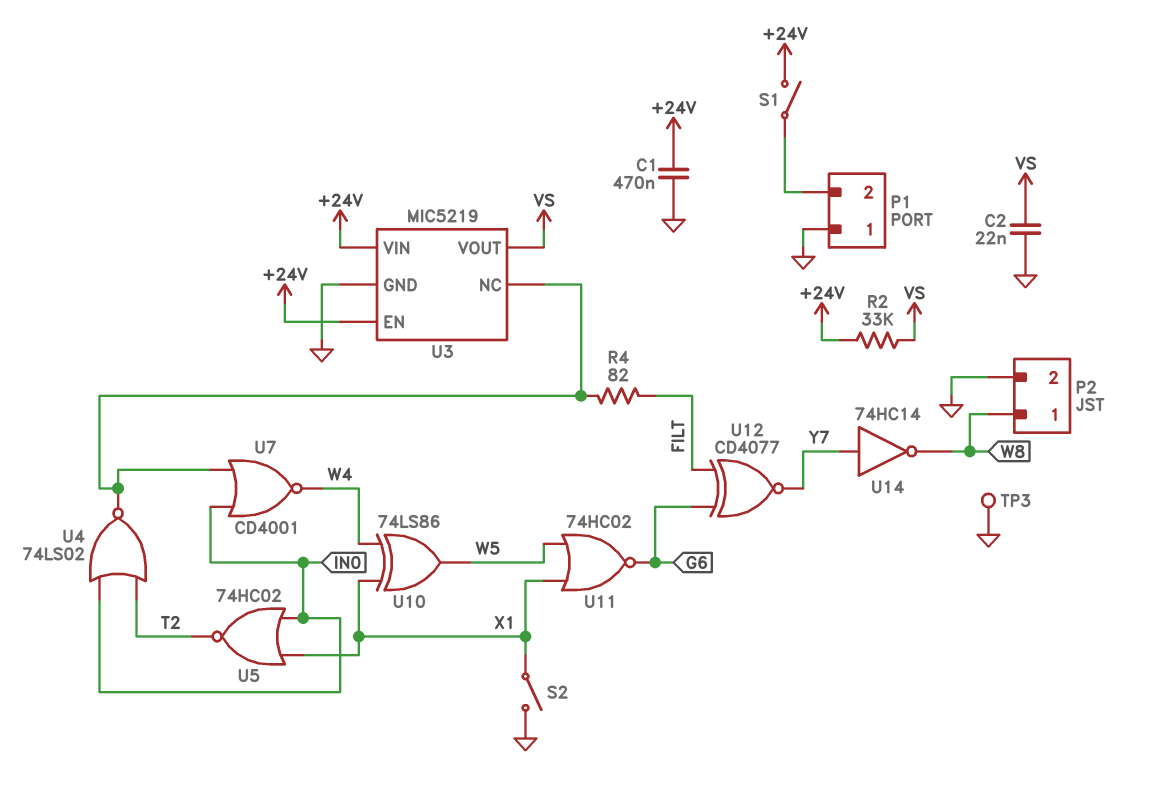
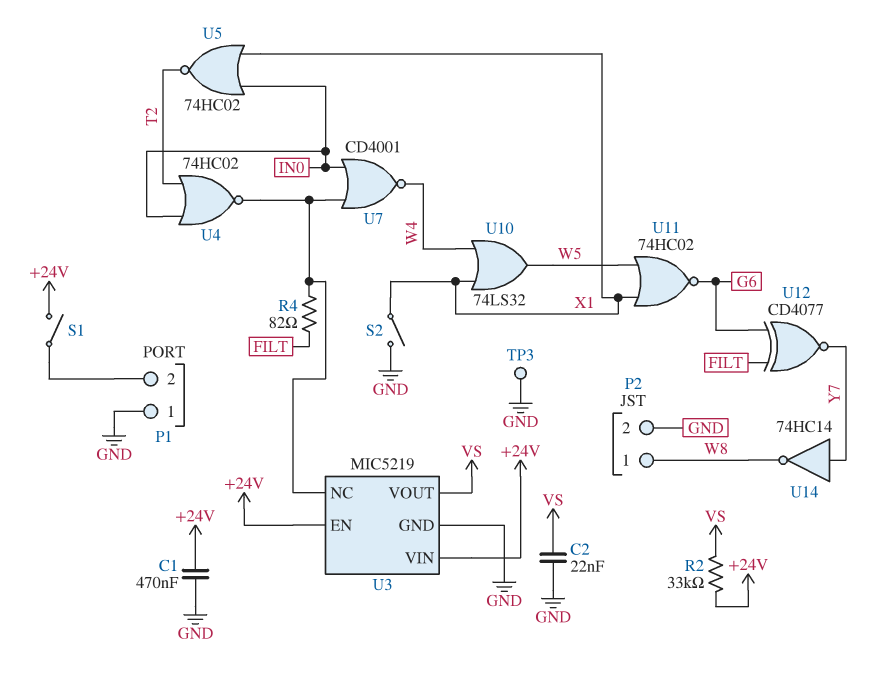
U4: NOR 74LS02 (in IN0, in T2, out U3/NC) -> NOR 74HC02 (in IN0, in T2, out U3/NC)
U10: XOR 74LS86 (in W4, in X1, out W5) -> OR 74LS32 (in W4, in X1, out W5)

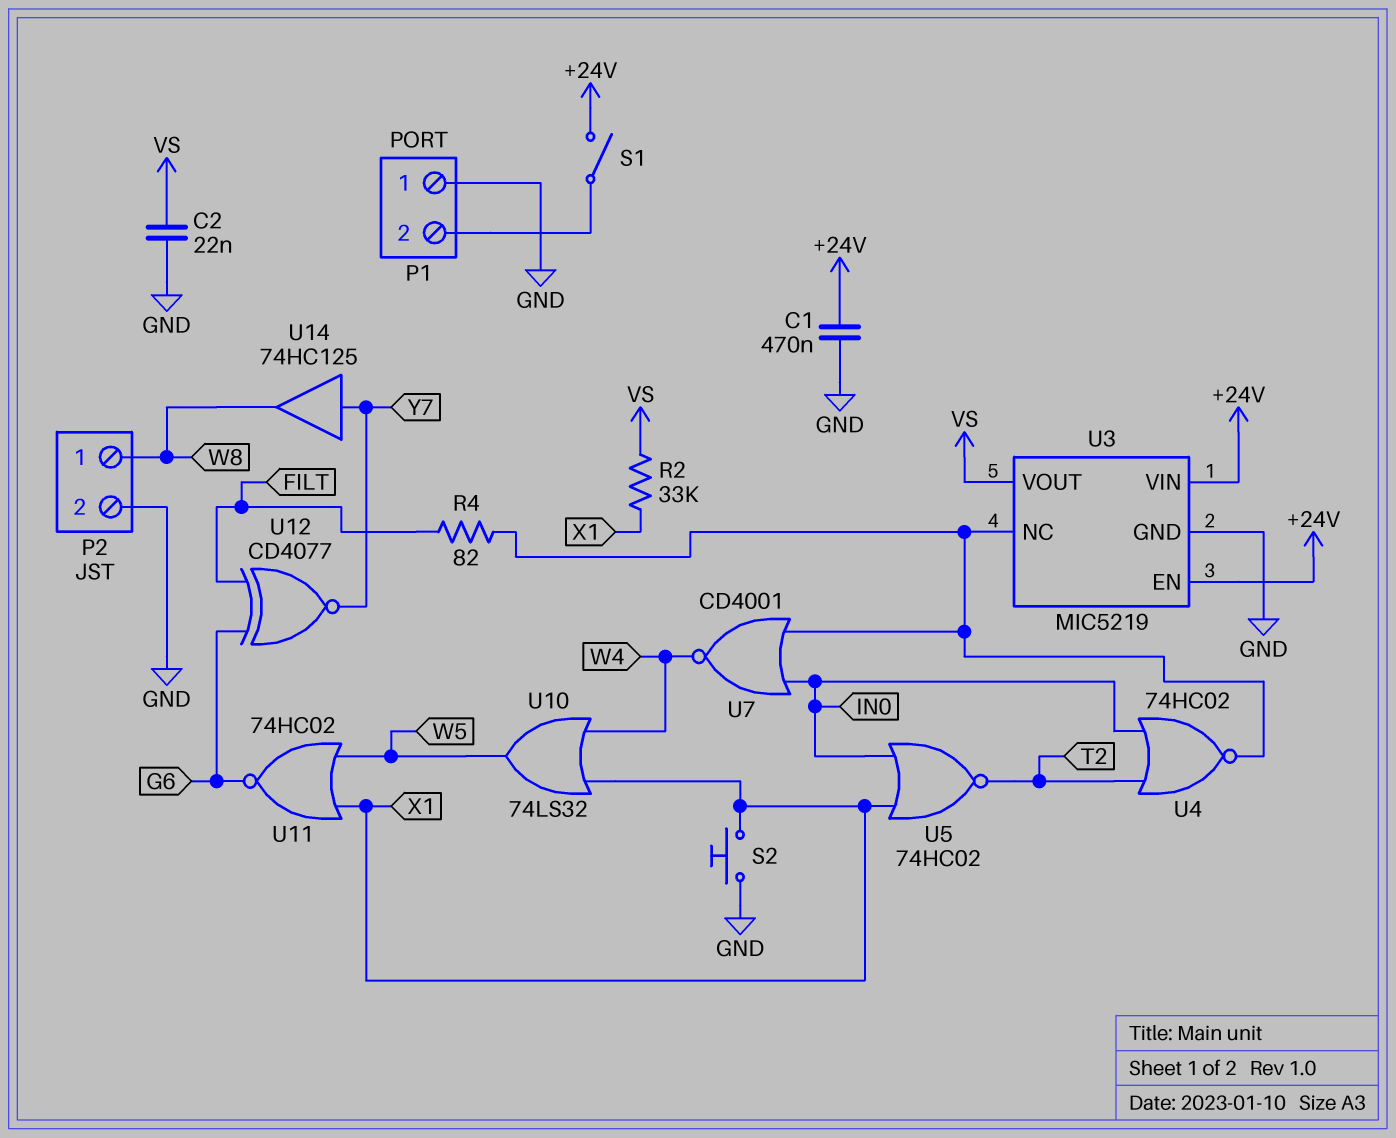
R2: 33k (+24V, VS) -> 33k (VS, X1)
S2: switch (GND, X1) -> button (GND, X1)
TP3: test point (GND) -> none
U14: NOT 74HC14 (in Y7, out W8) -> buffer 74HC125 (in Y7, out W8)

